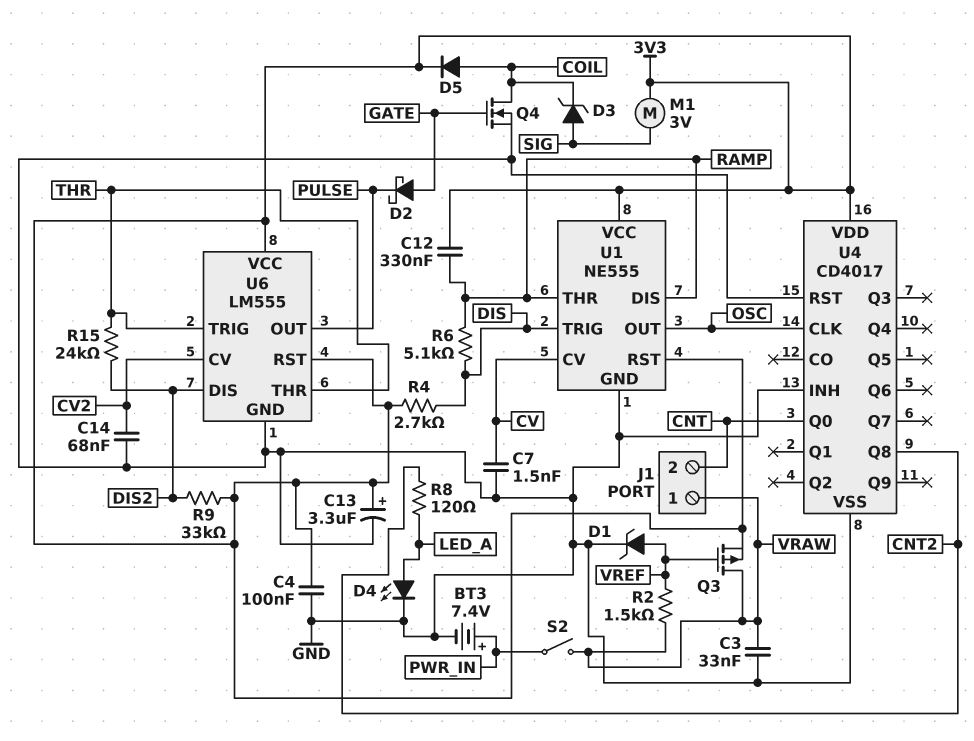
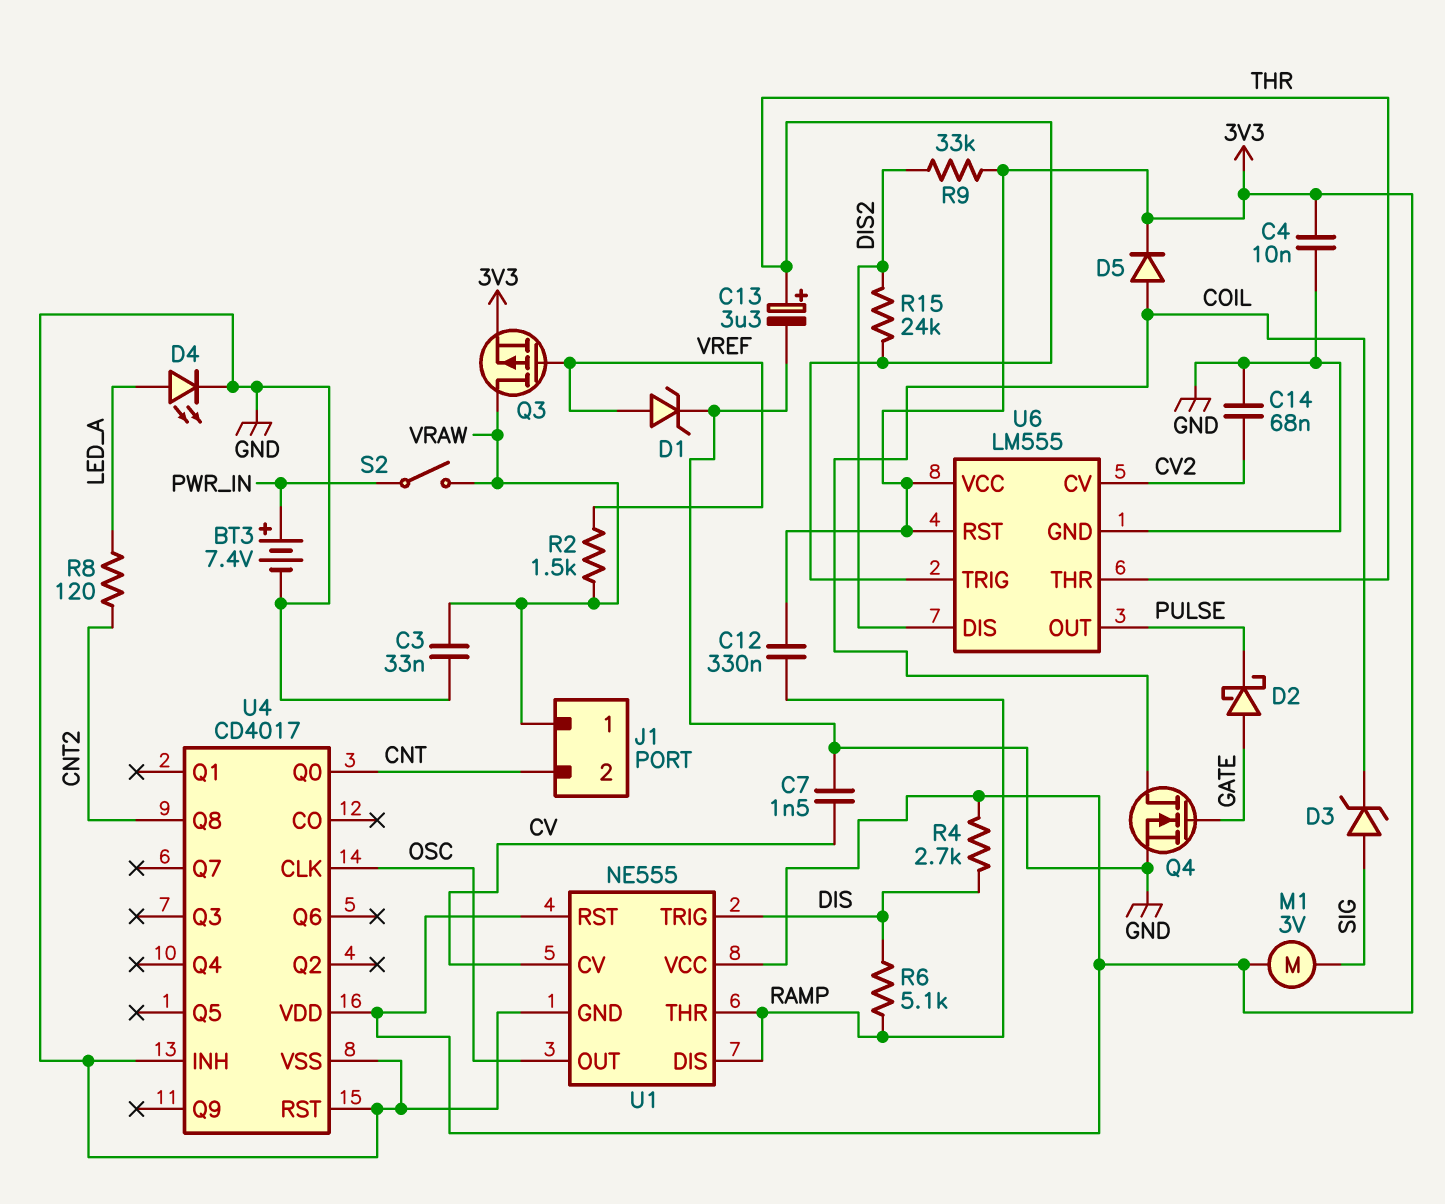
C4: 100nF (3V3, GND) -> 10nF (3V3, GND)
C13: 3.3uF (plus 3V3, minus GND) -> 3.3uF (plus THR, minus GND)

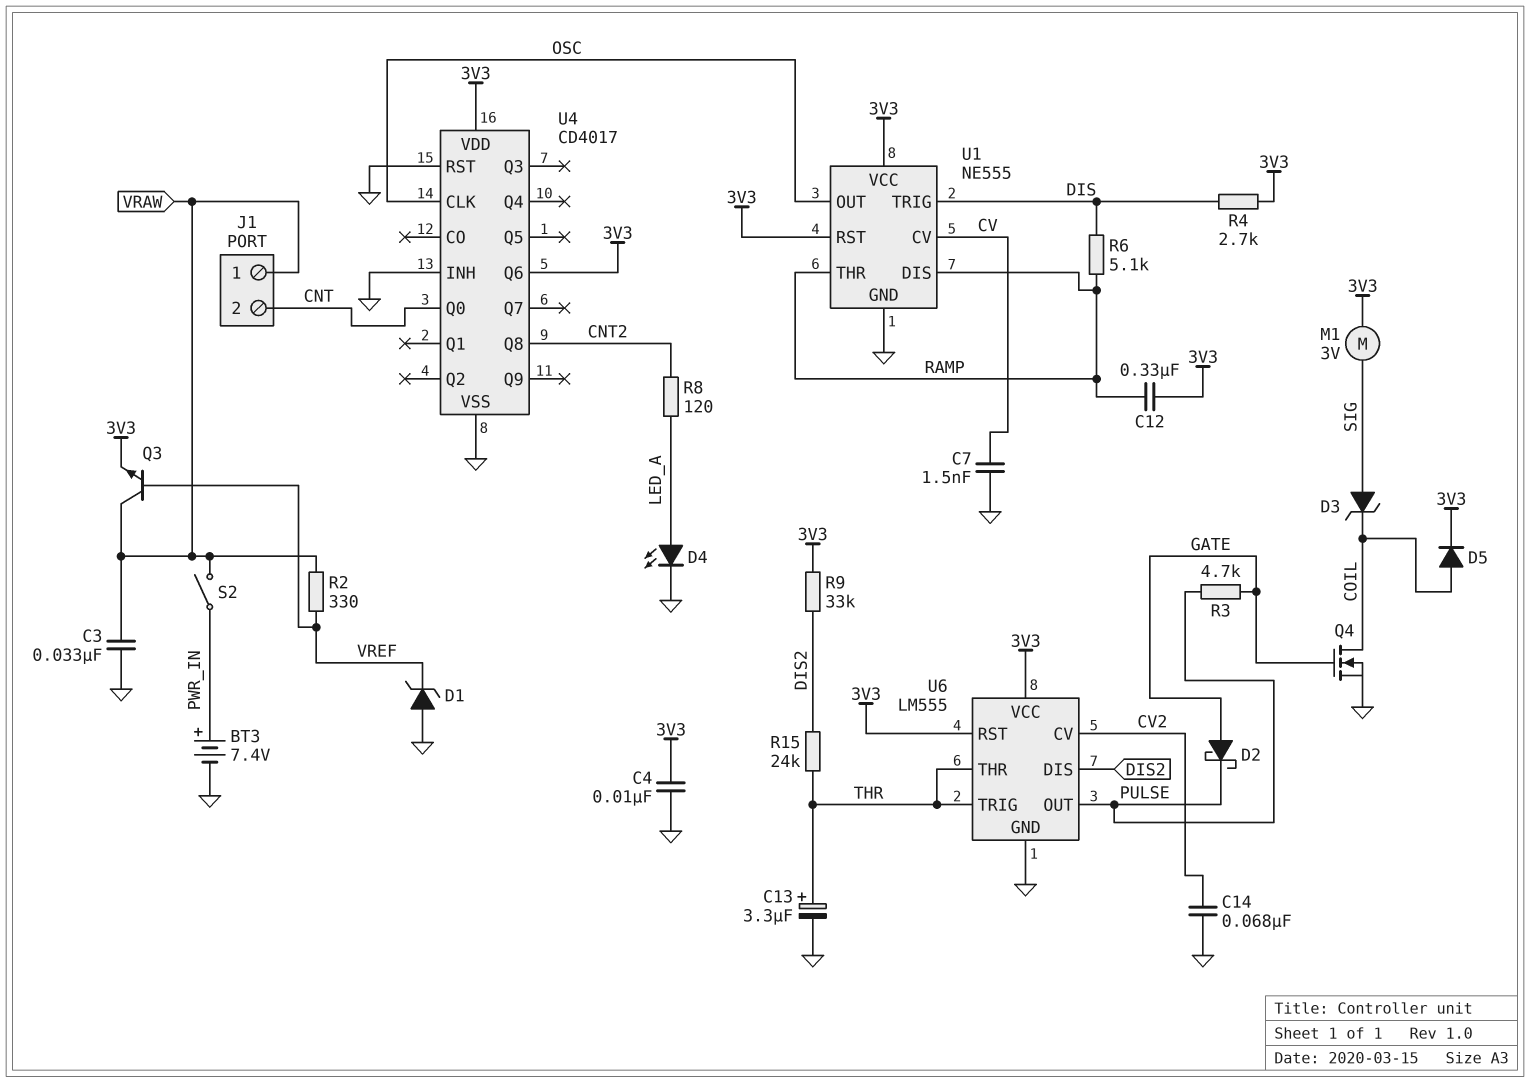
D1: zener (A VREF, K GND) -> zener (A GND, K VREF)
Q3: PMOS (G VREF, D VRAW, S 3V3) -> NPN (B VREF, C VRAW, E 3V3)
R2: 1.5k (VRAW, VREF) -> 330 (VRAW, VREF)
R3: none -> 4.7k (GATE, PULSE)
U4 pin Q6: none -> 3V3

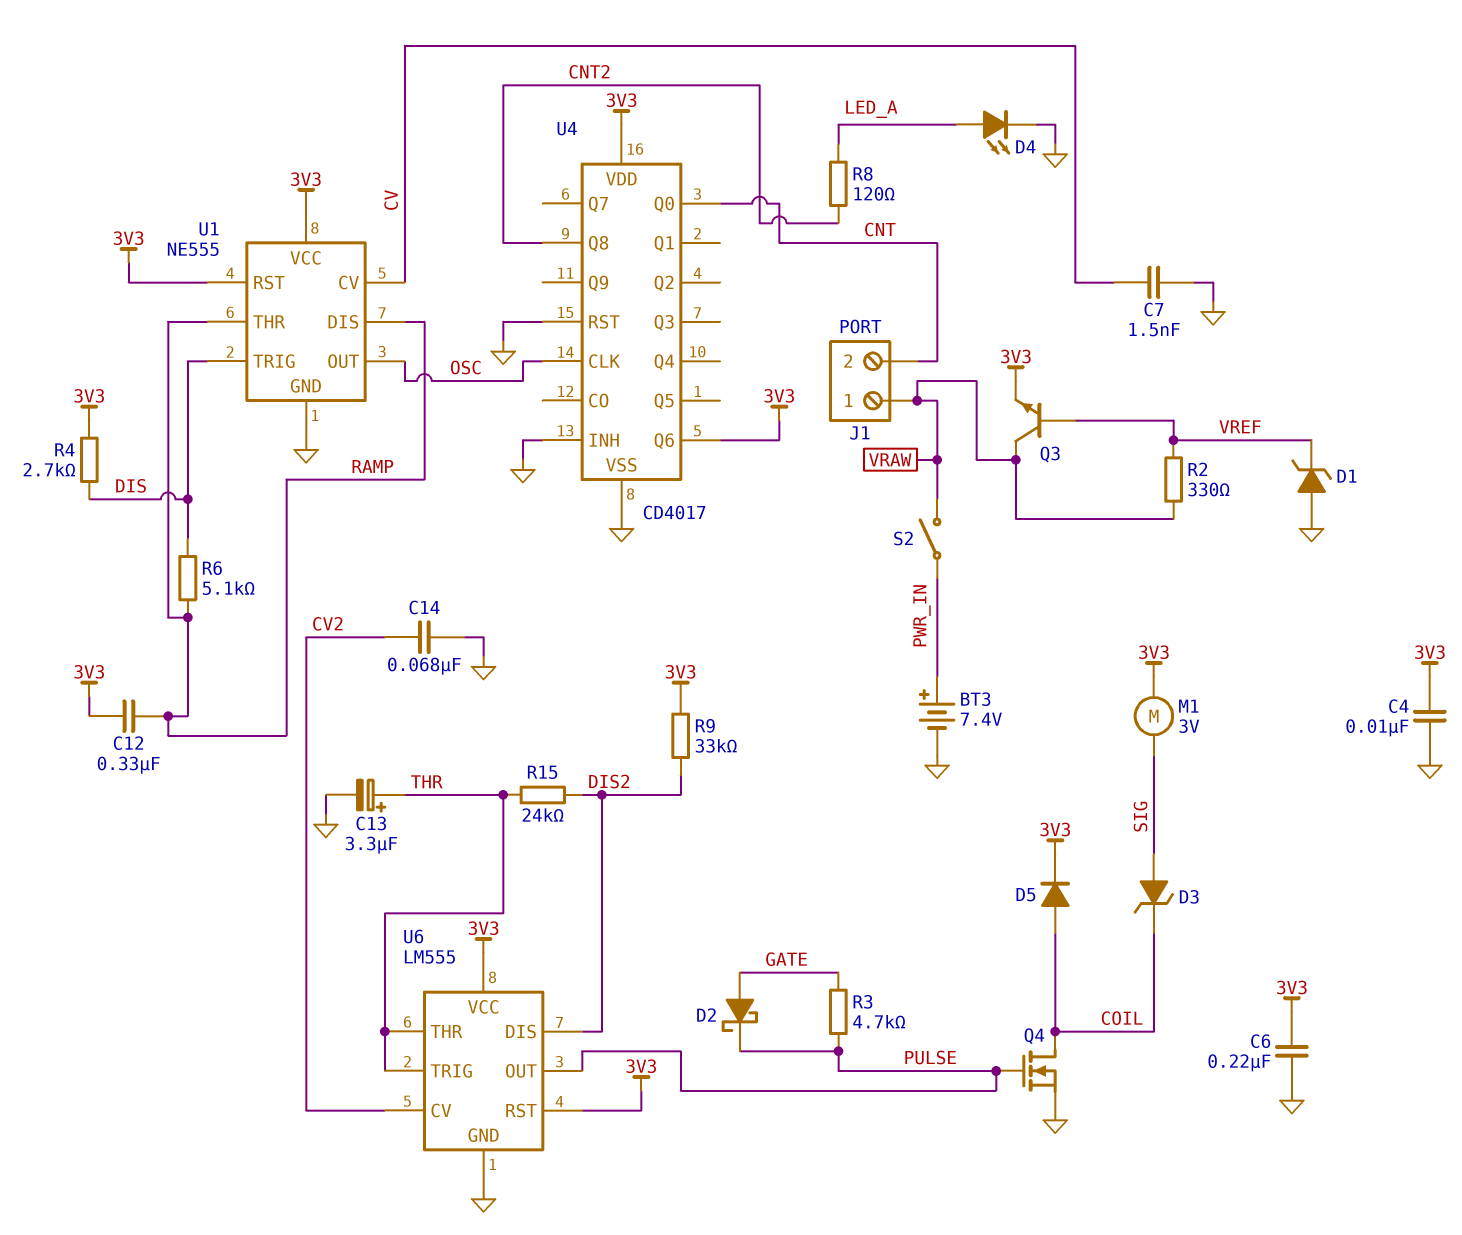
C3: 33nF (GND, VRAW) -> none
C6: none -> 220nF (3V3, GND)
Q4: NMOS (G GATE, D COIL, S GND) -> NMOS (G PULSE, D COIL, S GND)

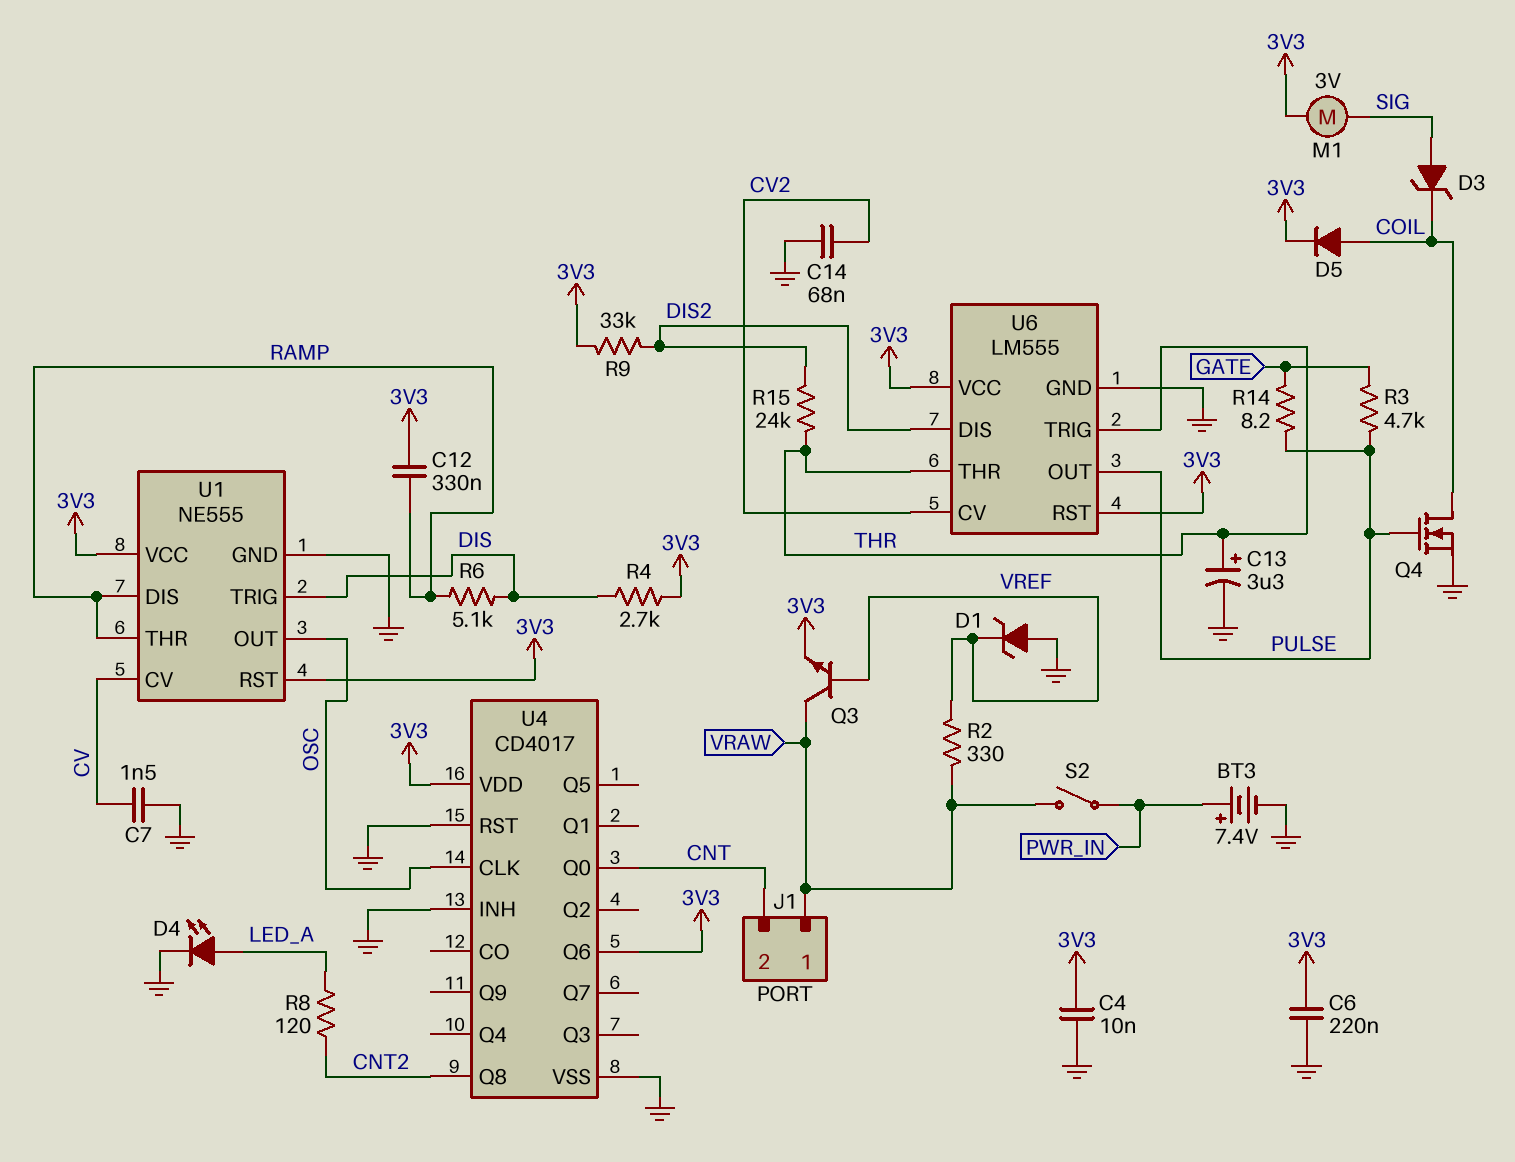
D2: schottky (A GATE, K PULSE) -> none
R14: none -> 8.2 (GATE, PULSE)

